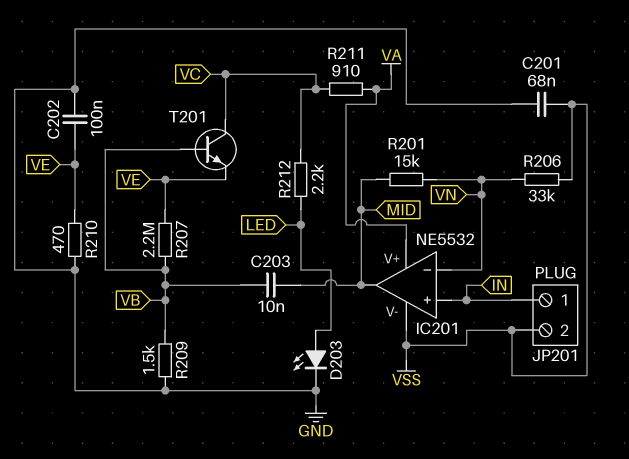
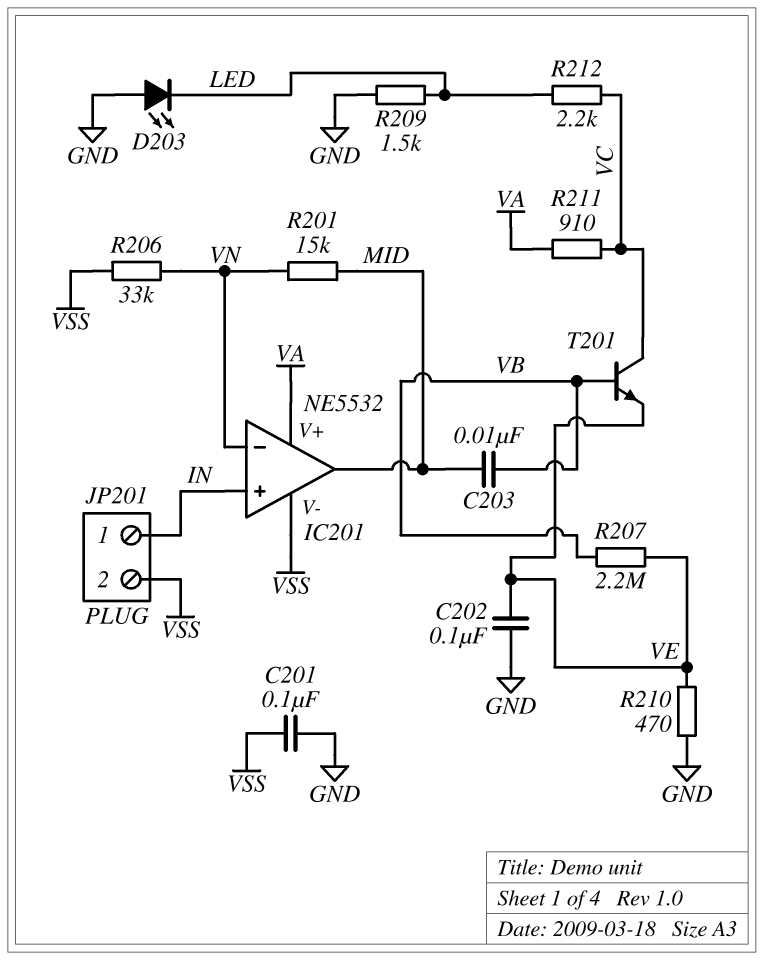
C201: 68nF (GND, VSS) -> 100nF (GND, VSS)
D203: LED (A LED, K GND) -> LED (A GND, K LED)
R209: 1.5k (GND, VB) -> 1.5k (GND, LED)

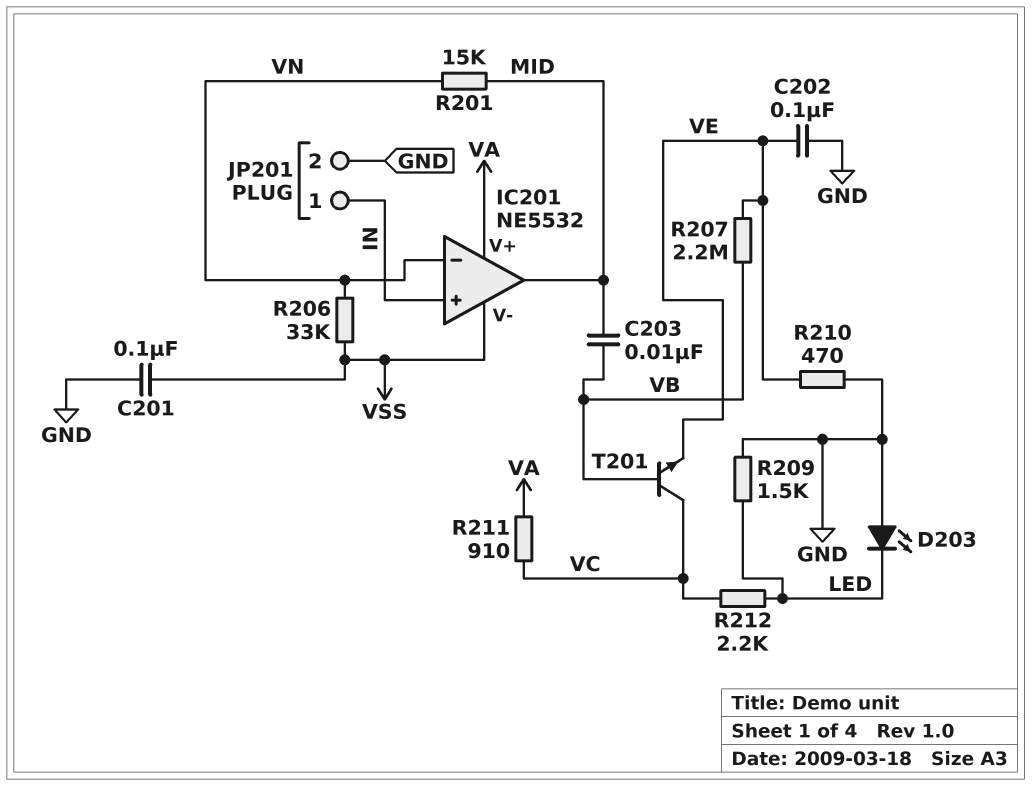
JP201 pin 2: VSS -> GND

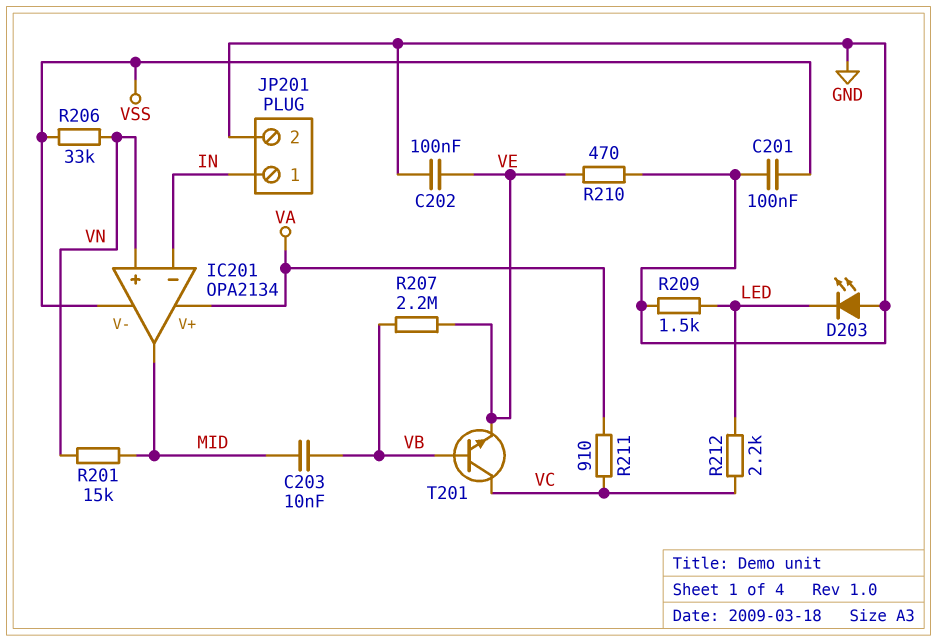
IC201: NE5532 -> OPA2134
IC201 pin in+: IN -> VN
IC201 pin in-: VN -> IN

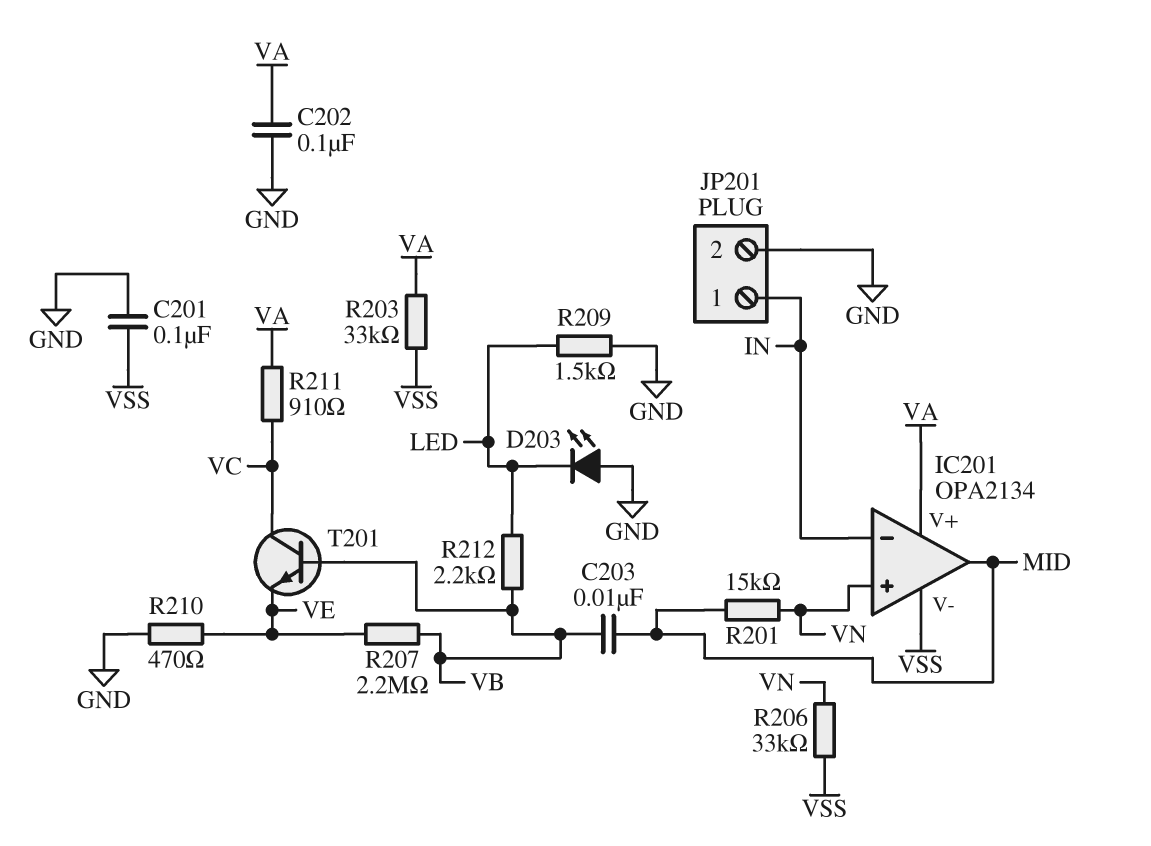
C202: 100nF (GND, VE) -> 100nF (GND, VA)
R203: none -> 33k (VA, VSS)
R212: 2.2k (LED, VC) -> 2.2k (LED, VB)

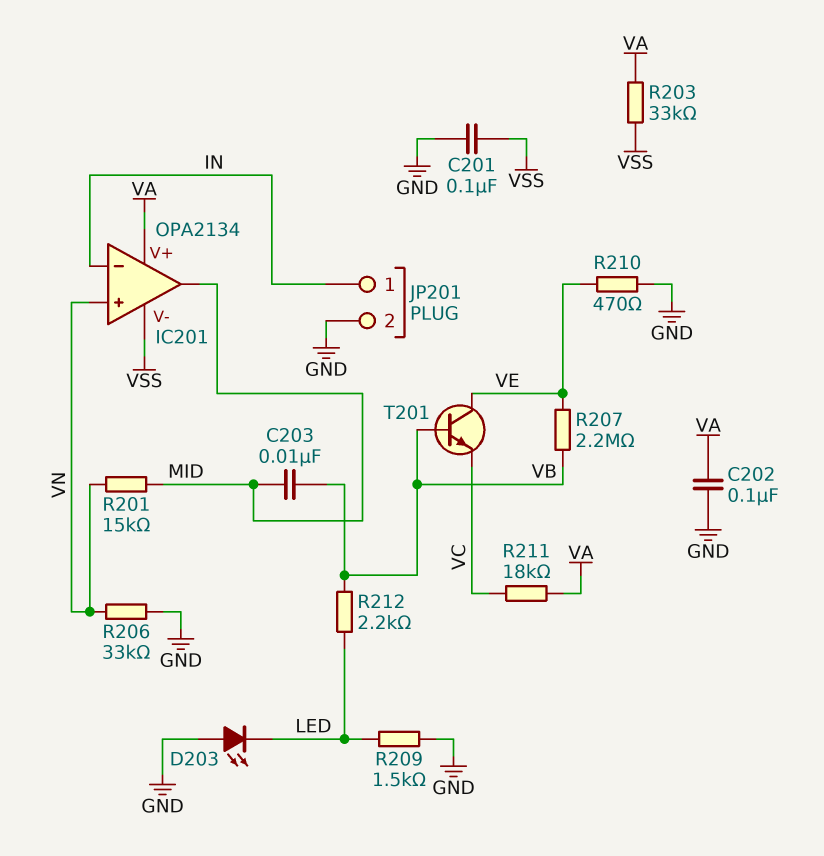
R206: 33k (VN, VSS) -> 33k (GND, VN)
R211: 910 (VA, VC) -> 18k (VA, VC)
T201: NPN (B VB, C VC, E VE) -> NPN (B VB, C VE, E VC)

